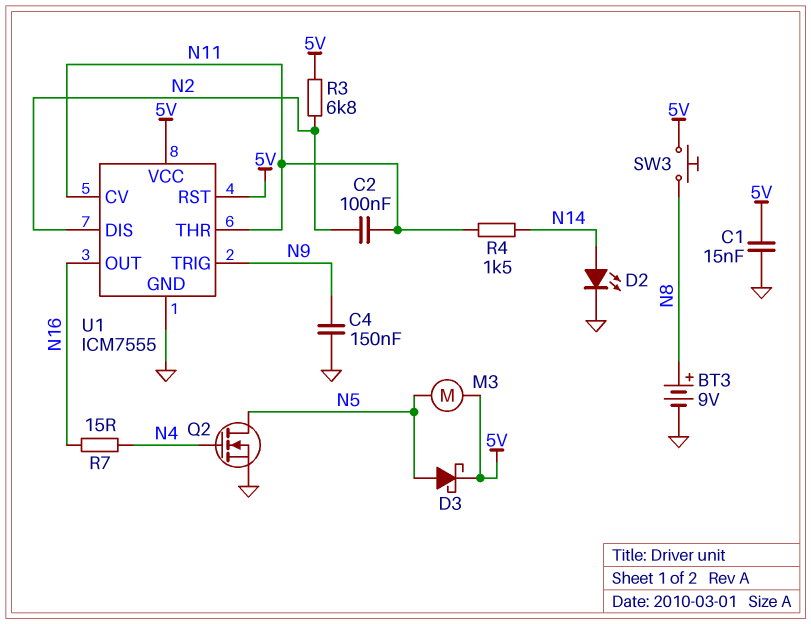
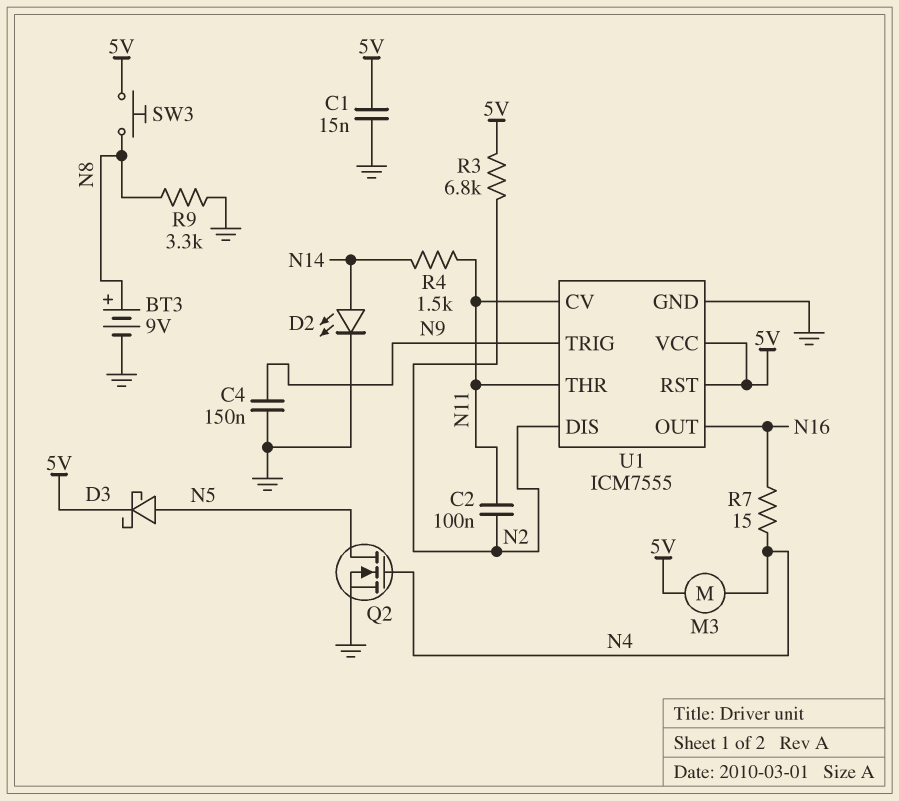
M3: motor (5V, N5) -> motor (5V, N4)
R9: none -> 3.3k (GND, N8)

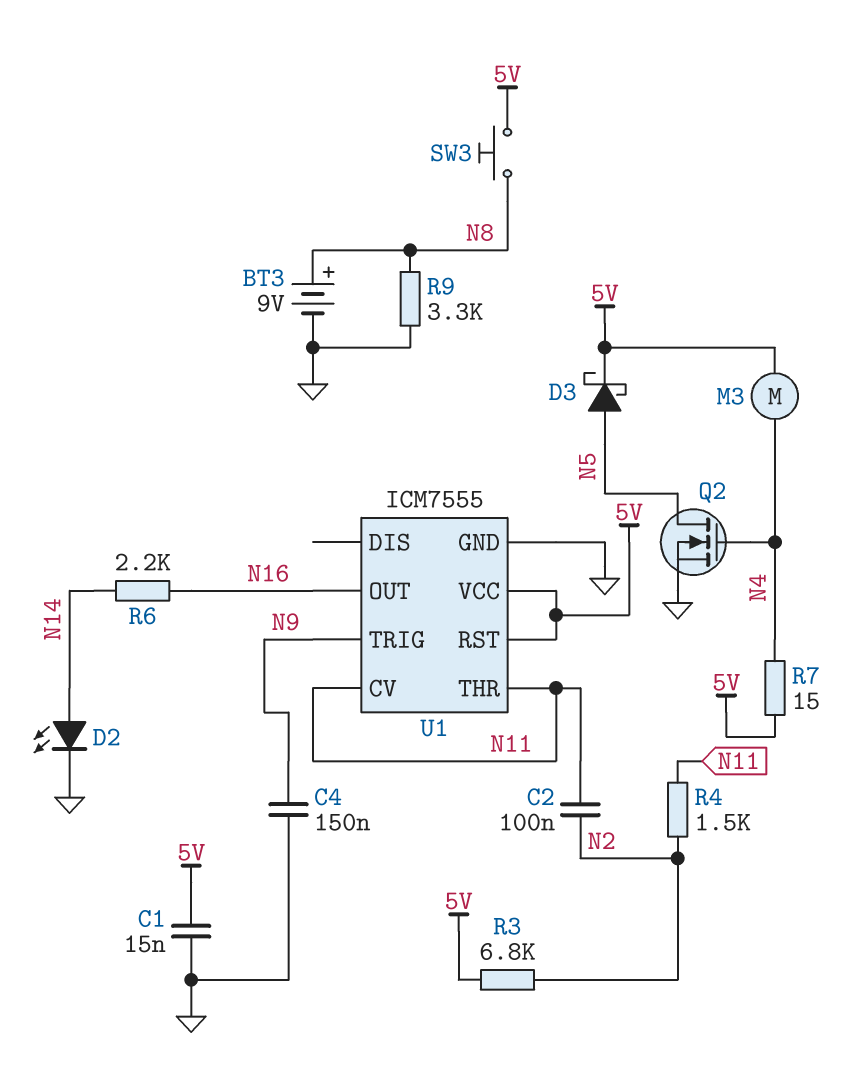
R4: 1.5k (N11, N14) -> 1.5k (N2, N11)
R6: none -> 2.2k (N14, N16)
R7: 15 (N4, N16) -> 15 (5V, N4)
U1 pin DIS: N2 -> none

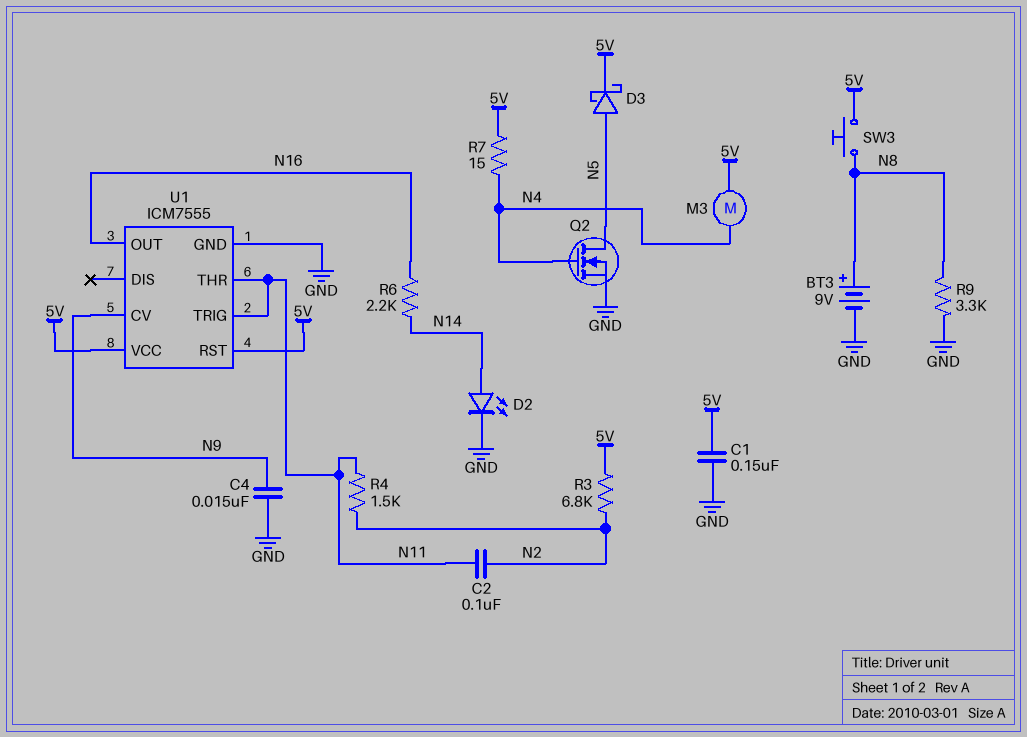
C1: 15nF (5V, GND) -> 150nF (5V, GND)
C4: 150nF (GND, N9) -> 15nF (GND, N9)
U1 pin CV: N11 -> N9
U1 pin TRIG: N9 -> N11

